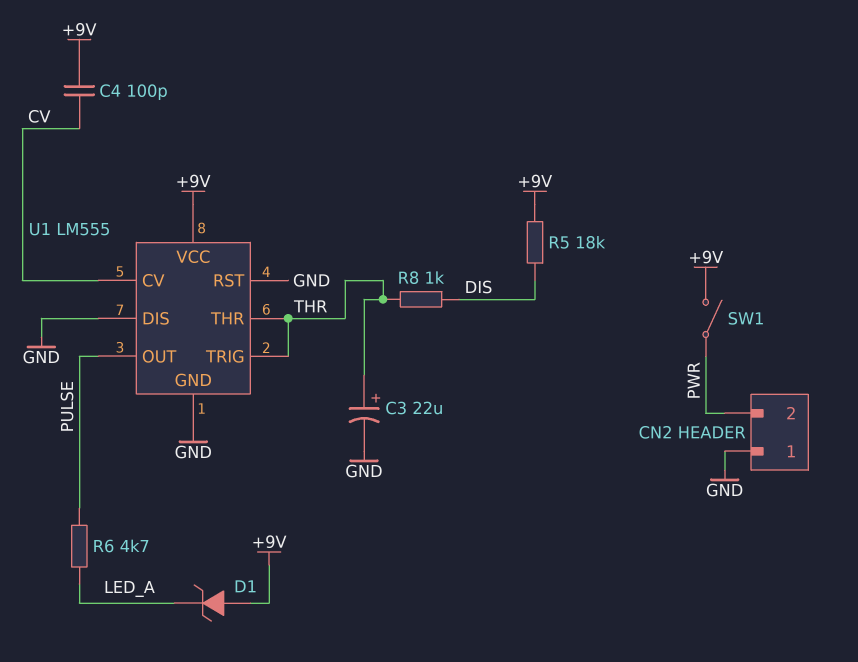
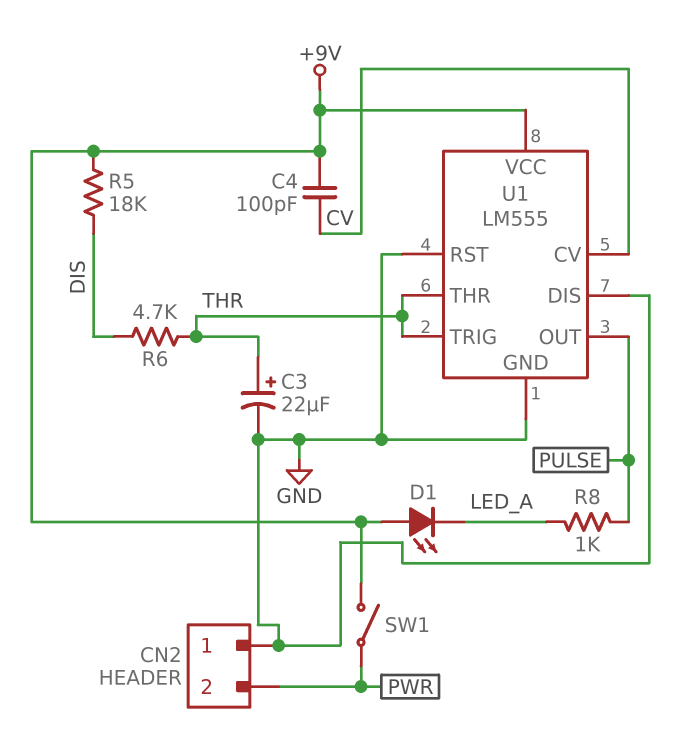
D1: zener (A +9V, K LED_A) -> LED (A +9V, K LED_A)
R6: 4.7k (LED_A, PULSE) -> 4.7k (DIS, THR)
R8: 1k (DIS, THR) -> 1k (LED_A, PULSE)

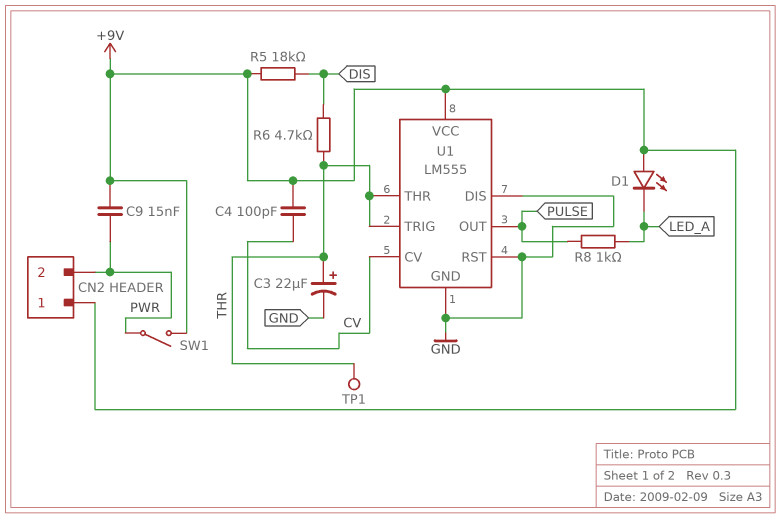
C9: none -> 15nF (+9V, PWR)
CN2 pin 1: GND -> +9V
TP1: none -> test point (THR)

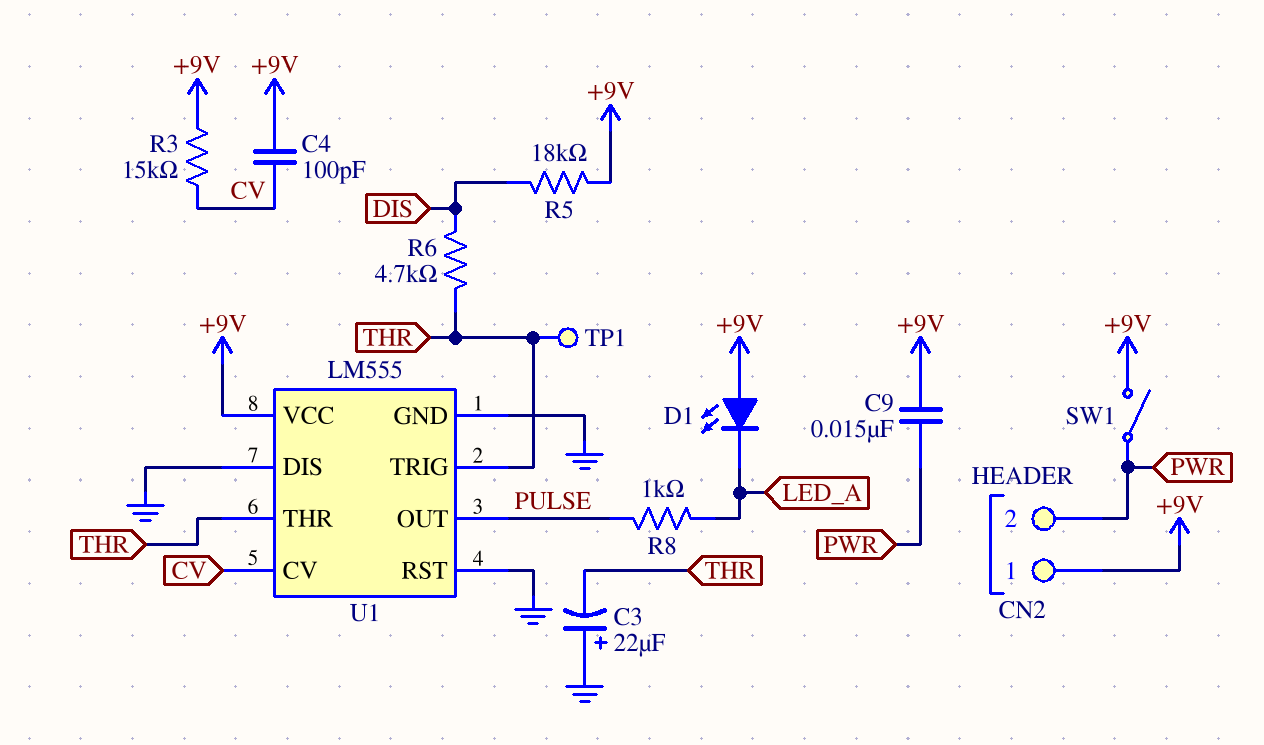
C3: 22uF (plus THR, minus GND) -> 22uF (plus GND, minus THR)
R3: none -> 15k (+9V, CV)

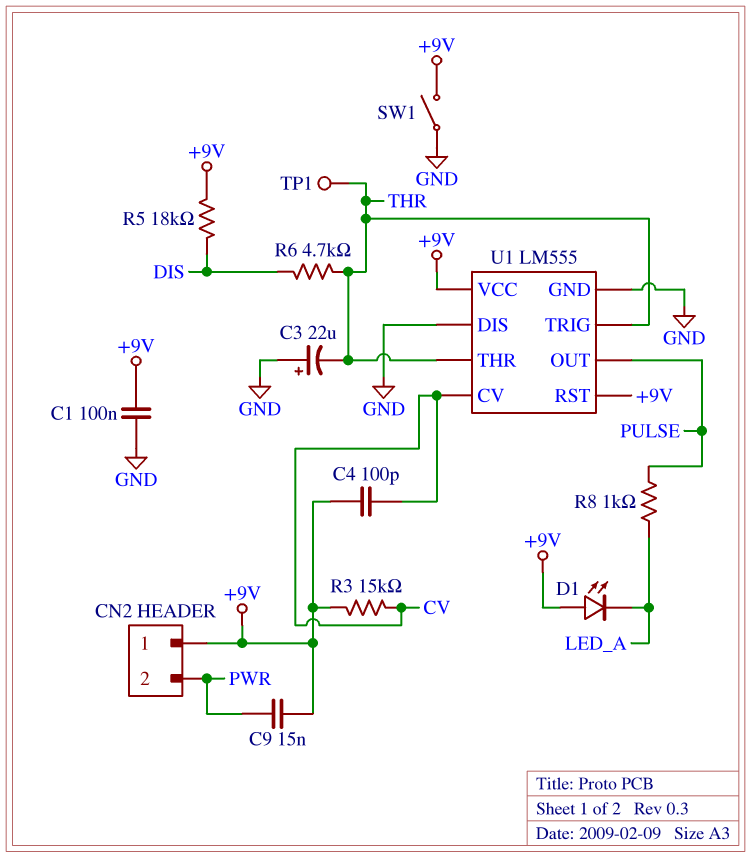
C1: none -> 100nF (+9V, GND)
SW1: switch (+9V, PWR) -> switch (+9V, GND)
U1 pin RST: GND -> +9V

